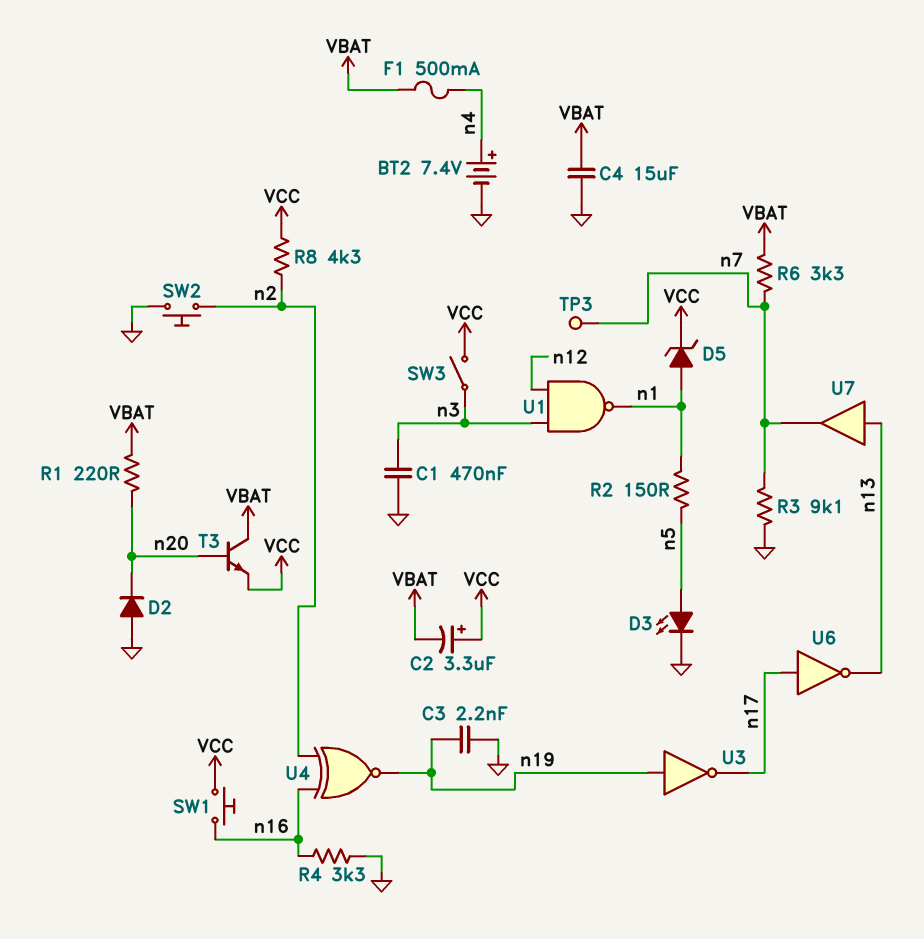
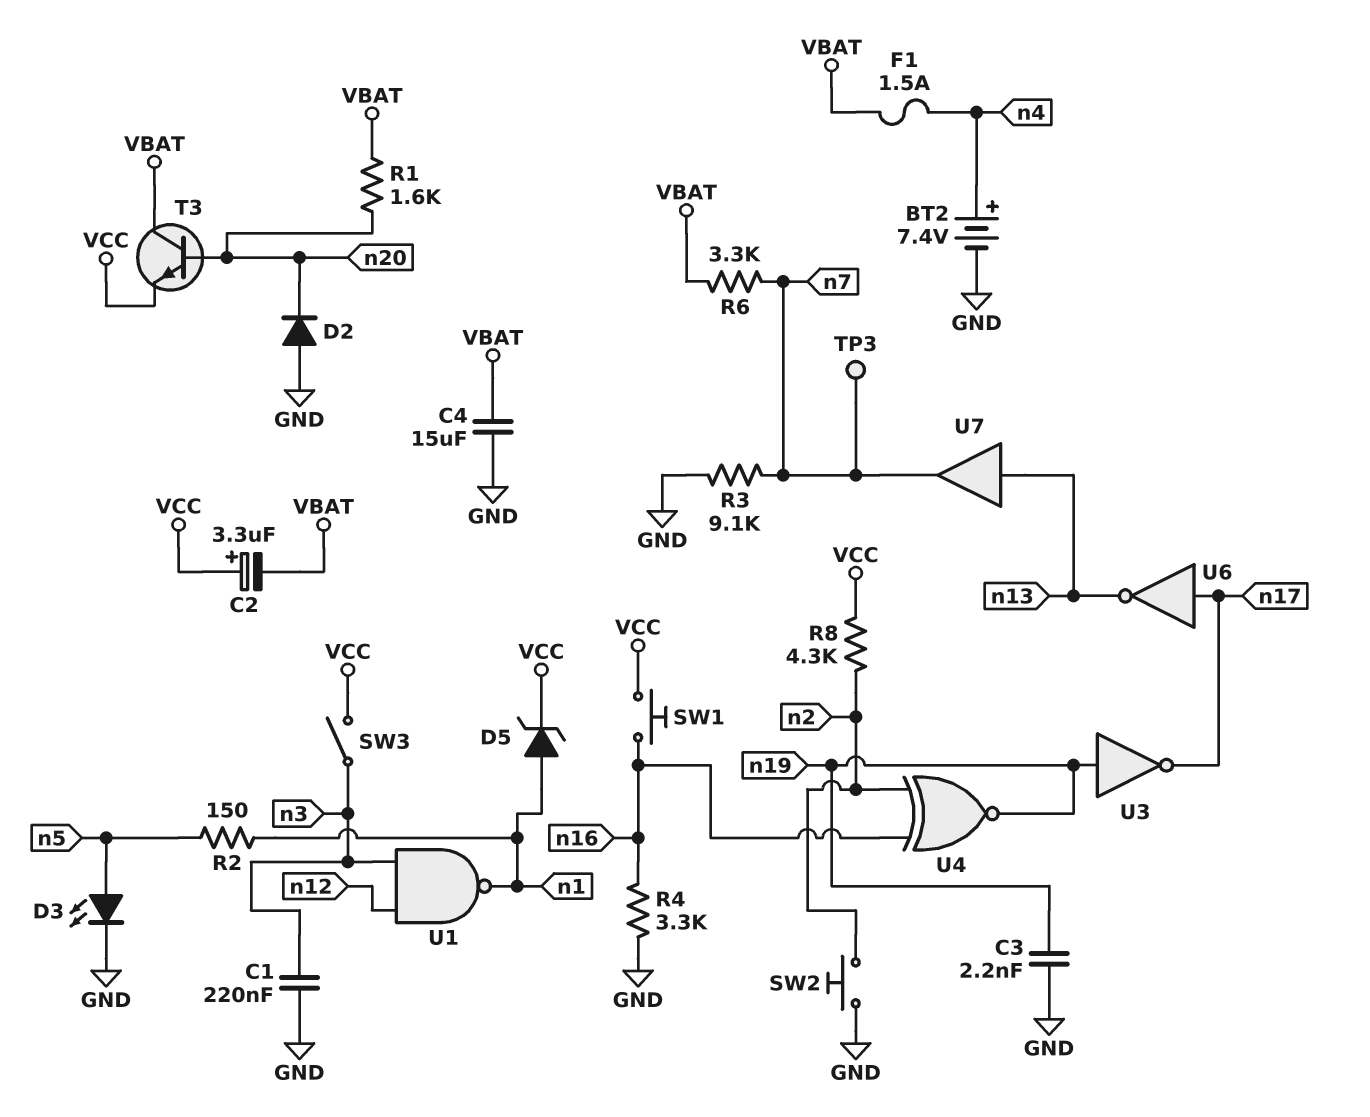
C1: 470nF (GND, n3) -> 220nF (GND, n3)
F1: 500mA (VBAT, n4) -> 1.5A (VBAT, n4)
R1: 220 (VBAT, n20) -> 1.6k (VBAT, n20)

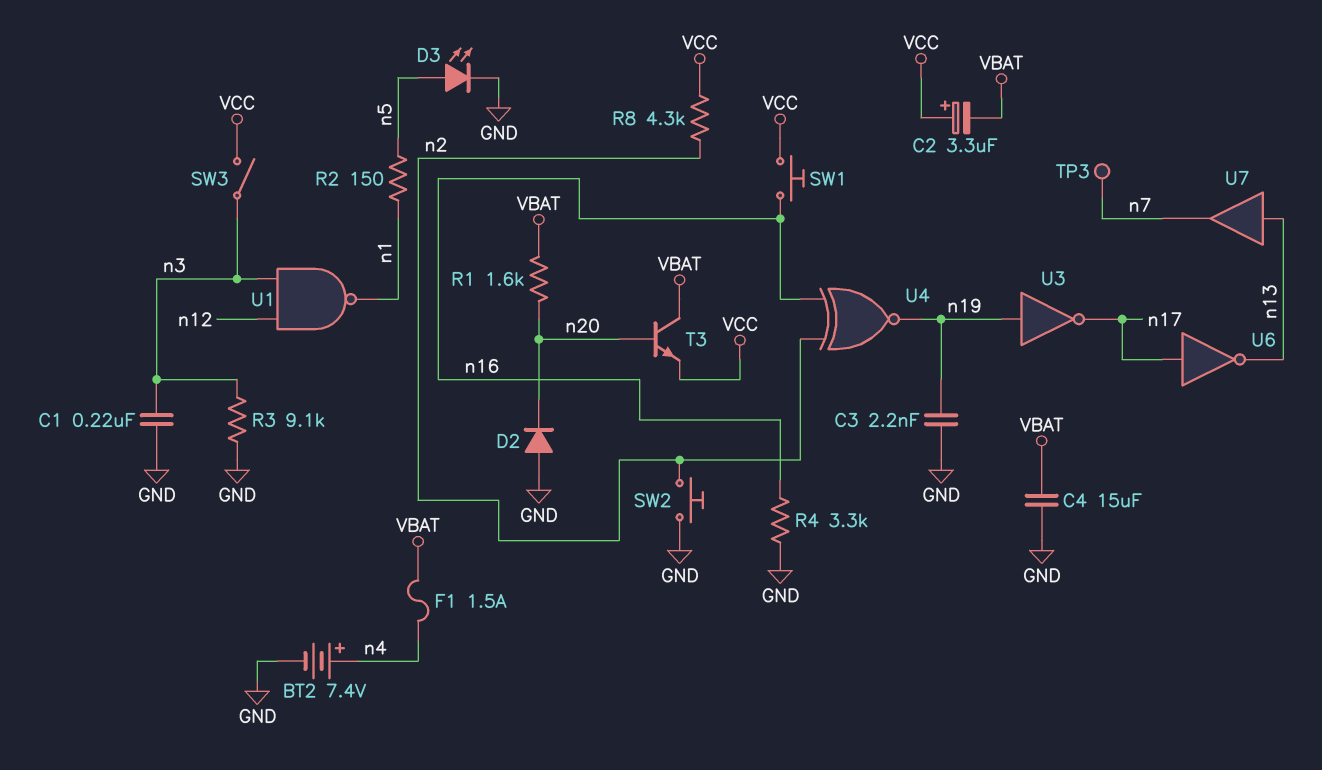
D5: zener (A n1, K VCC) -> none
R3: 9.1k (GND, n7) -> 9.1k (GND, n3)
R6: 3.3k (VBAT, n7) -> none

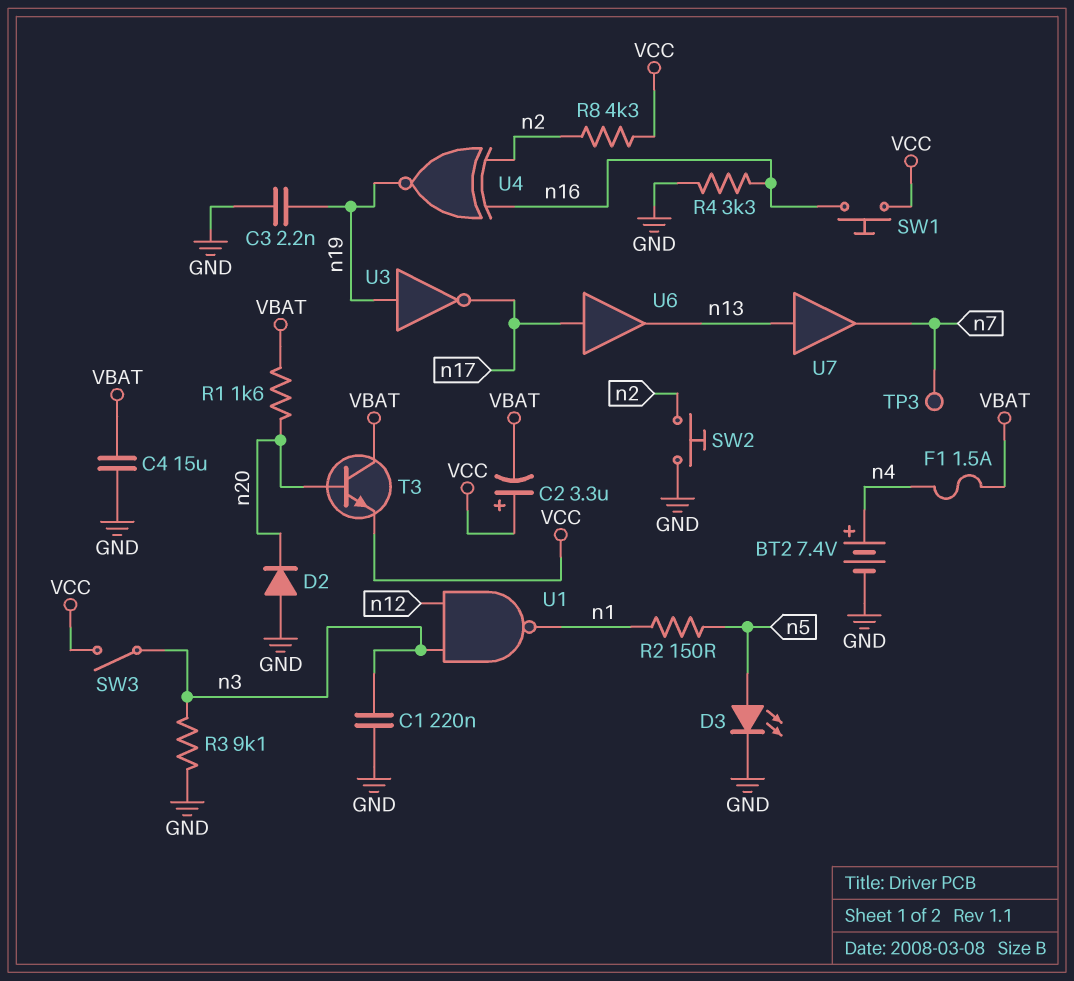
U6: NOT (in n17, out n13) -> buffer (in n17, out n13)

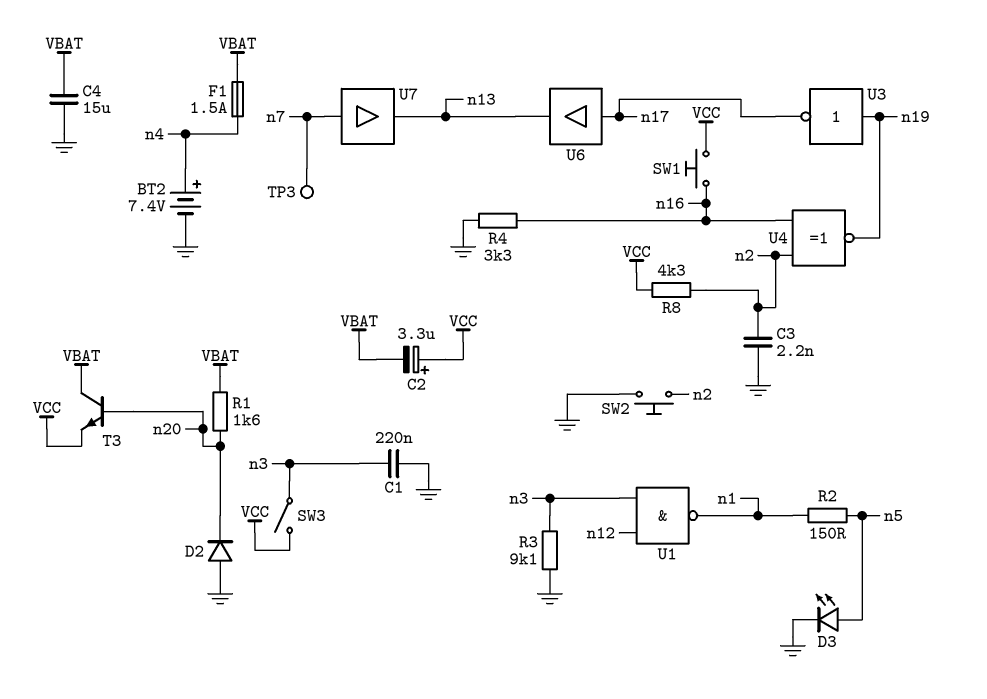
C3: 2.2nF (GND, n19) -> 2.2nF (GND, n2)
U7: buffer (in n13, out n7) -> buffer (in n7, out n13)

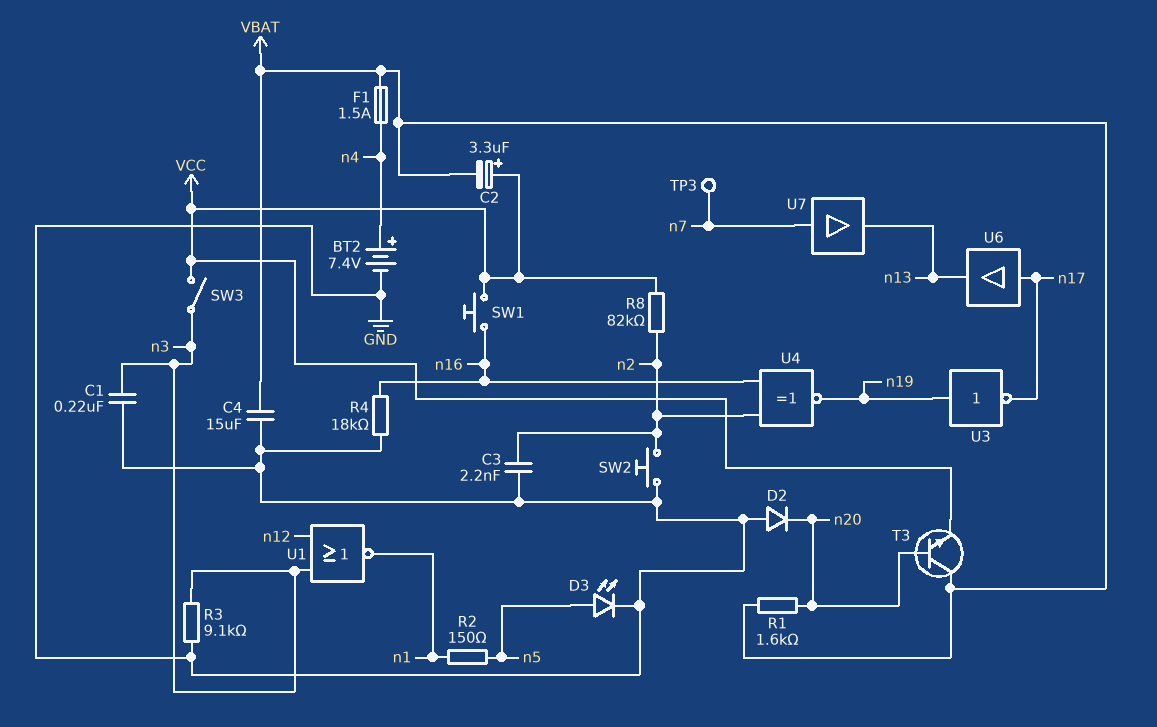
R4: 3.3k (GND, n16) -> 18k (GND, n16)
R8: 4.3k (VCC, n2) -> 82k (VCC, n2)
U1: NAND (in n3, in n12, out n1) -> NOR (in n3, in n12, out n1)

